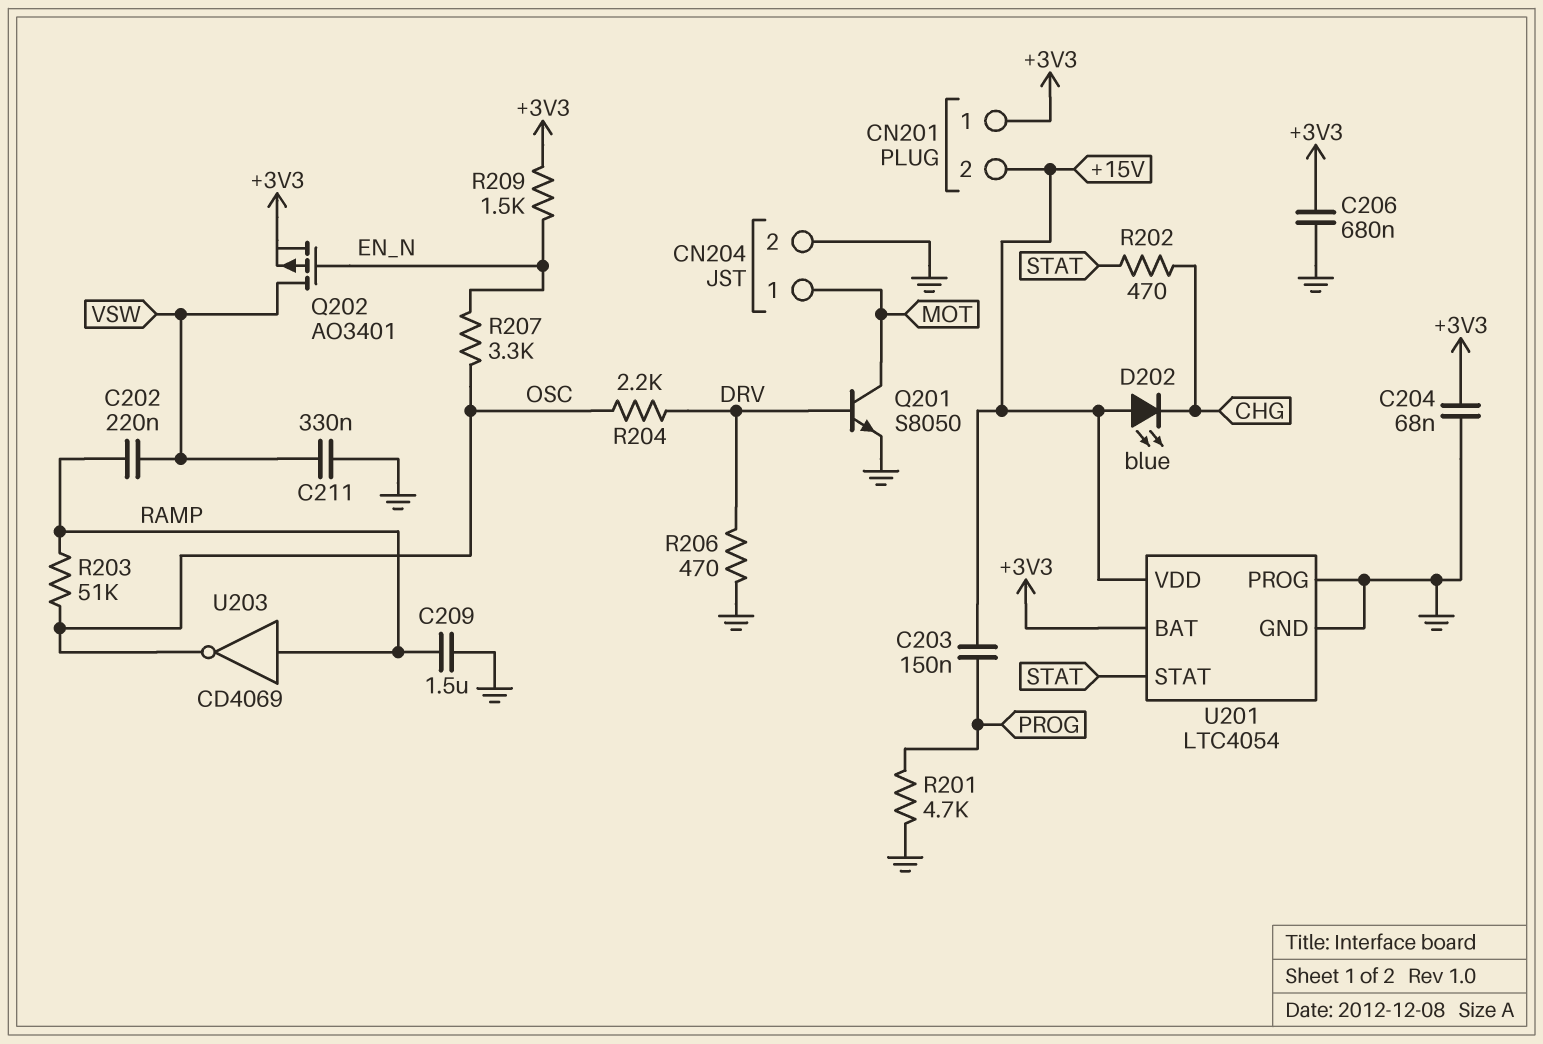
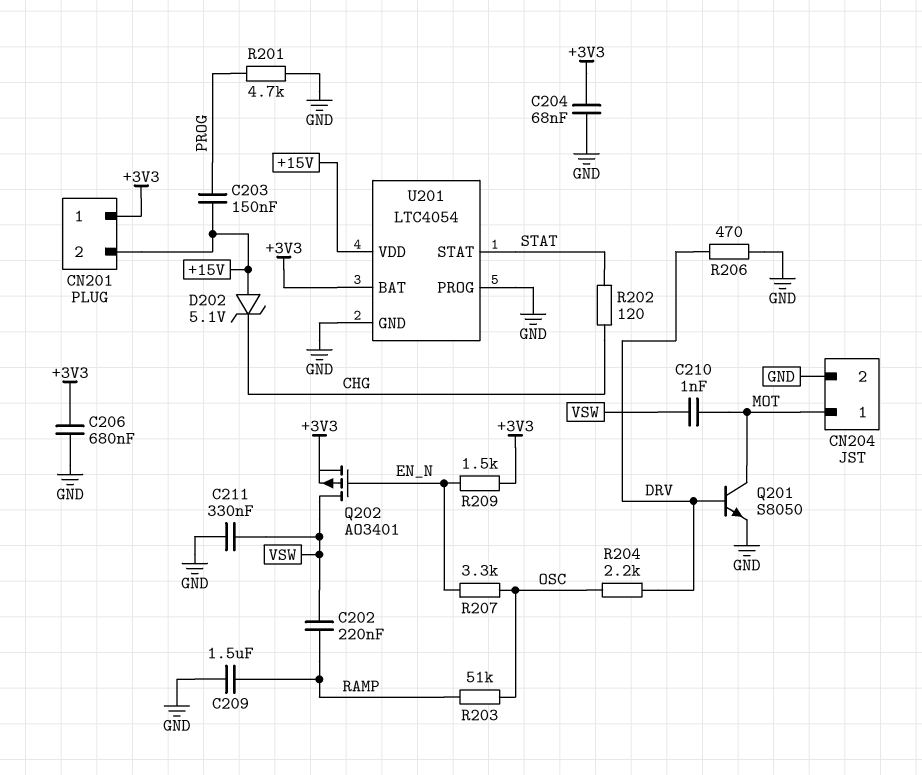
C210: none -> 1nF (MOT, VSW)
D202: LED blue (A +15V, K CHG) -> zener 5.1V (A +15V, K CHG)
R202: 470 (CHG, STAT) -> 120 (CHG, STAT)
U203: NOT CD4069 (in RAMP, out OSC) -> none

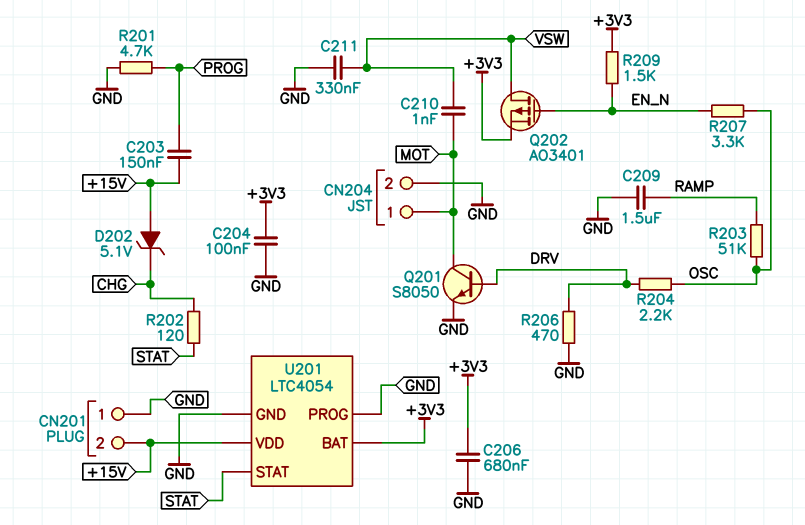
C202: 220nF (RAMP, VSW) -> none
C204: 68nF (+3V3, GND) -> 100nF (+3V3, GND)
CN201 pin 1: +3V3 -> GND

